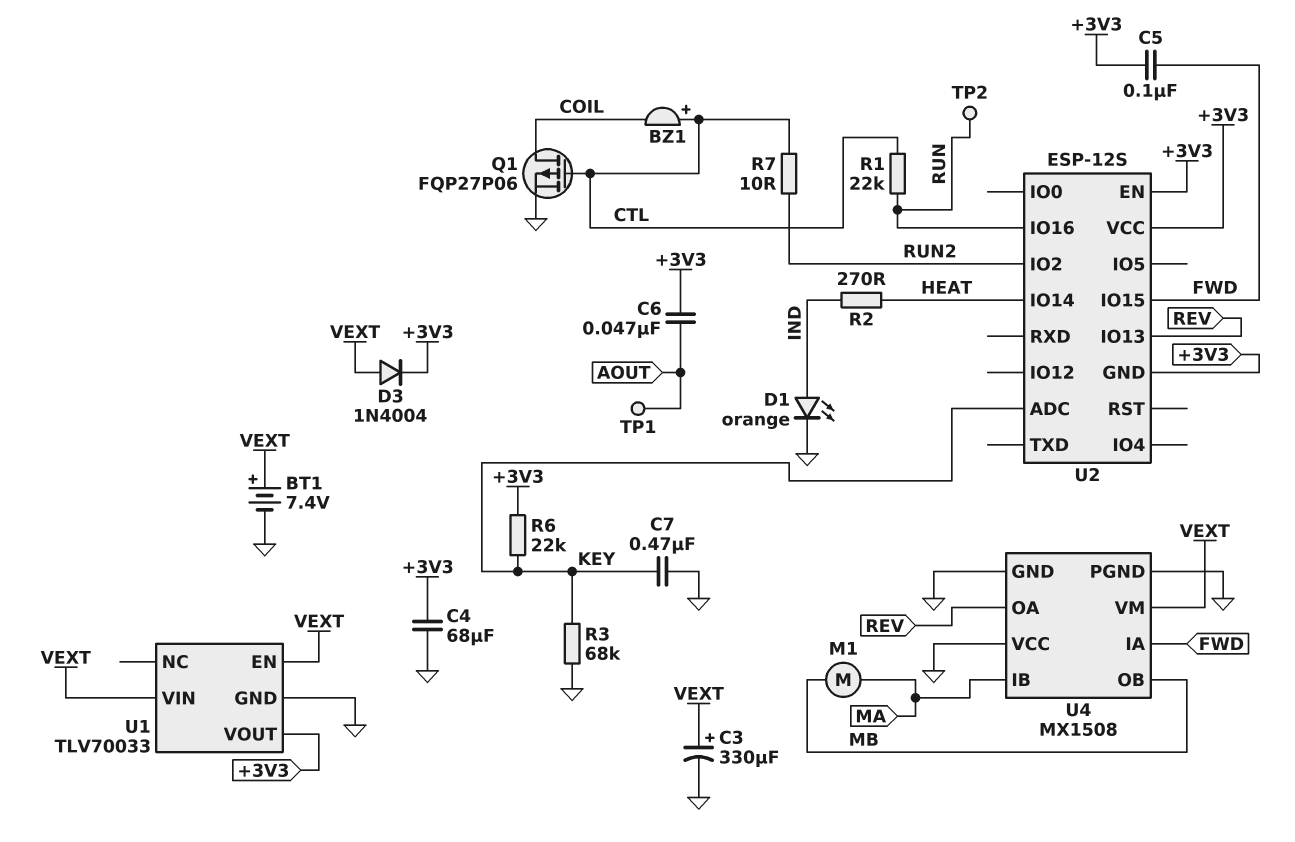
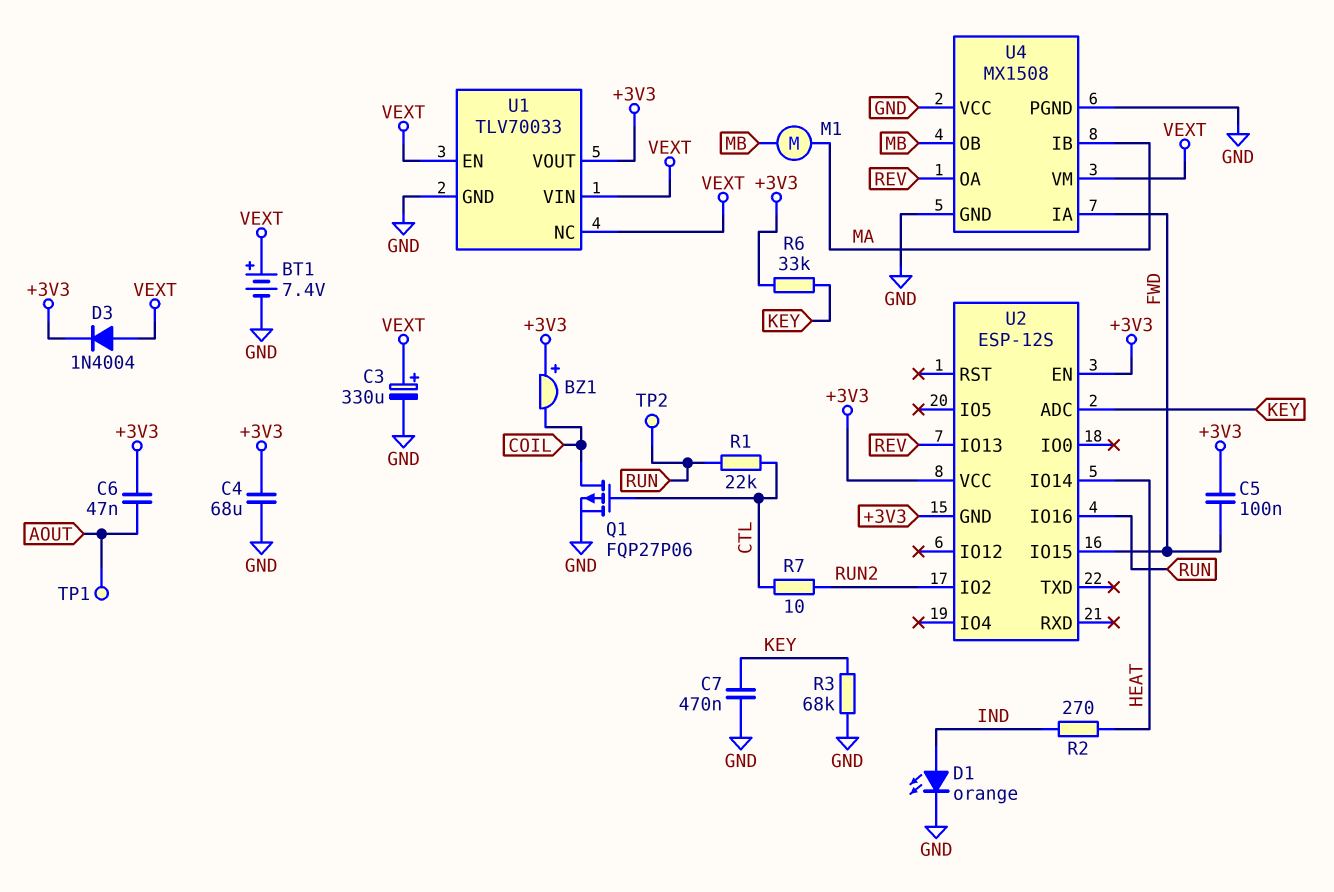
BZ1: buzzer (plus CTL, minus COIL) -> buzzer (plus +3V3, minus COIL)
R6: 22k (+3V3, KEY) -> 33k (+3V3, KEY)
U1 pin NC: none -> VEXT

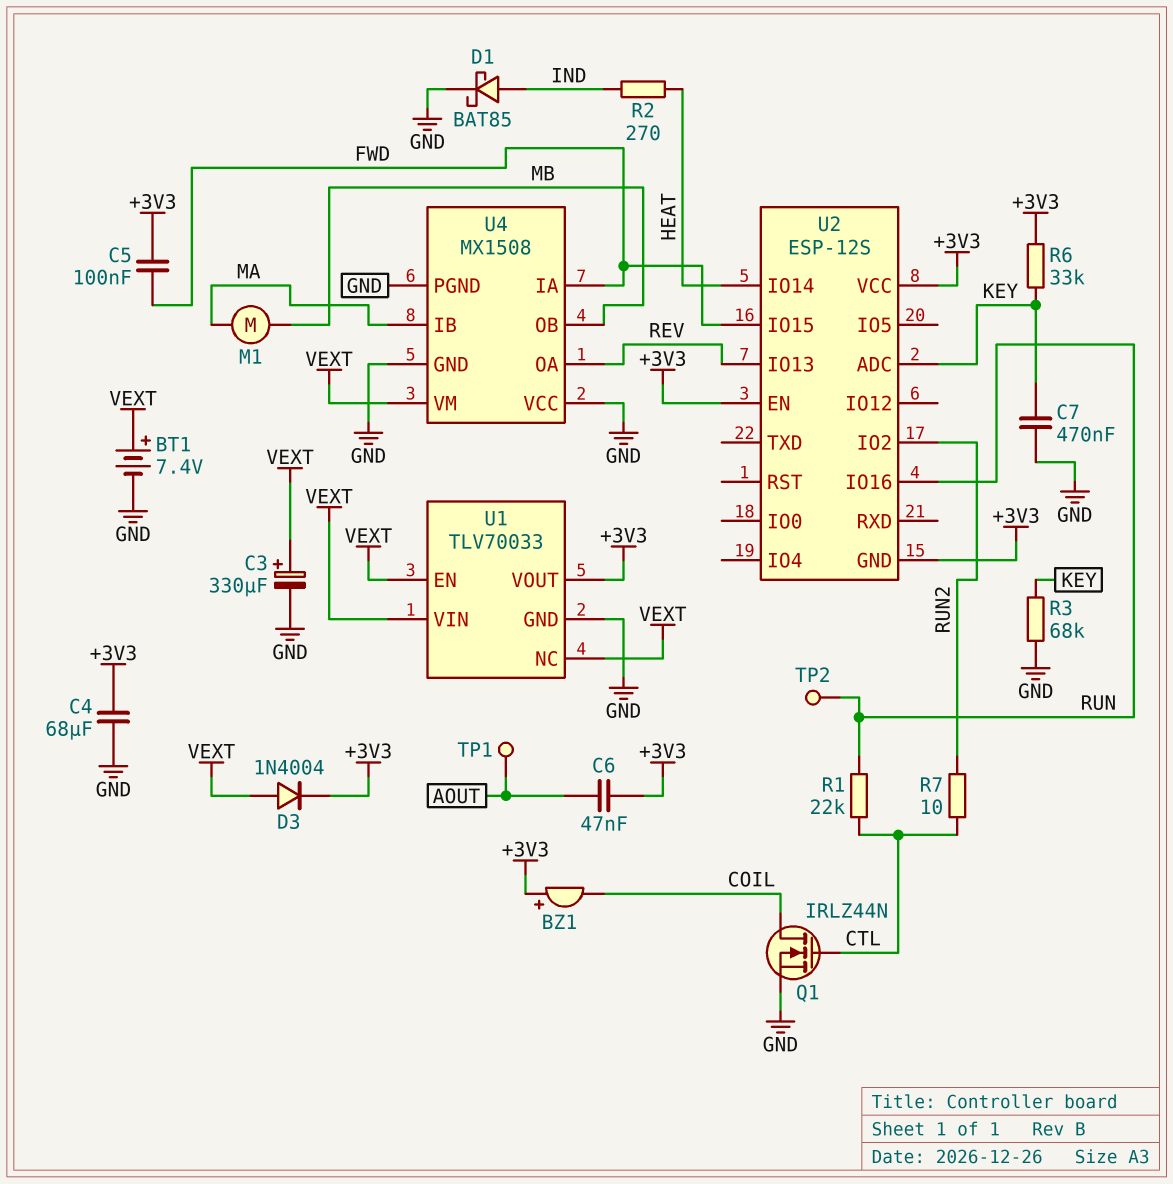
D1: LED orange (A IND, K GND) -> schottky BAT85 (A IND, K GND)
Q1: PMOS FQP27P06 (G CTL, D COIL, S GND) -> NMOS IRLZ44N (G CTL, D COIL, S GND)

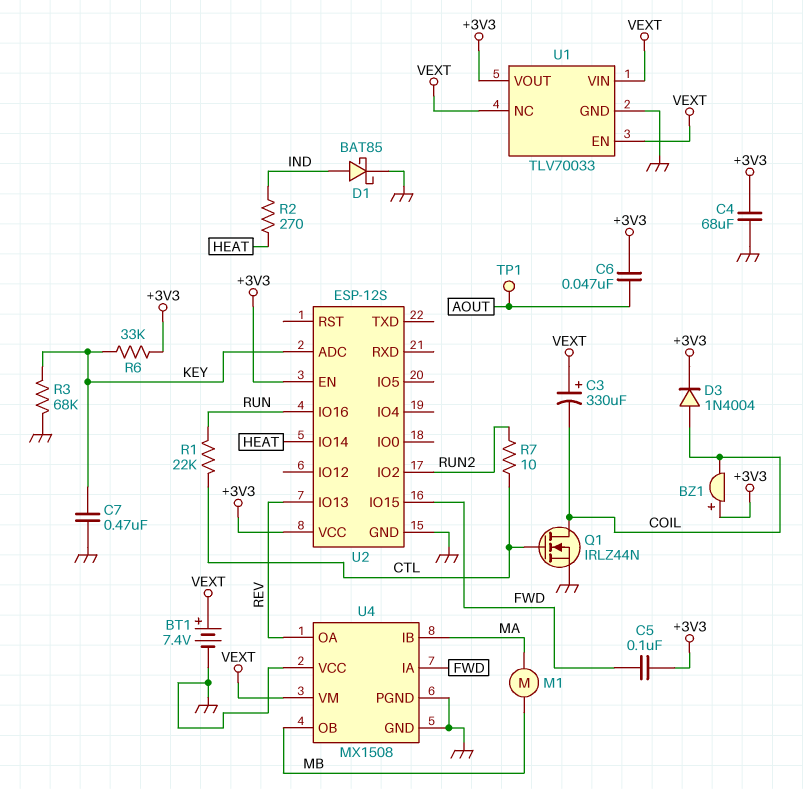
C3: 330uF (plus VEXT, minus GND) -> 330uF (plus VEXT, minus COIL)
D3: diode 1N4004 (A VEXT, K +3V3) -> diode 1N4004 (A COIL, K +3V3)
TP2: test point (RUN) -> none
U2 pin GND: +3V3 -> GND

